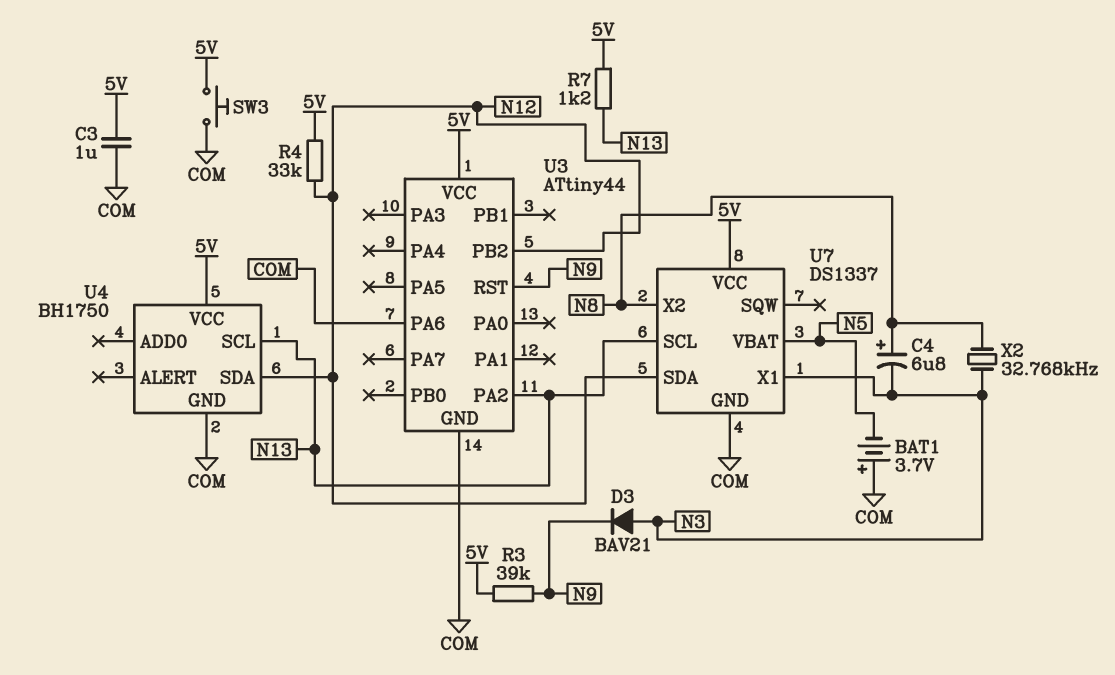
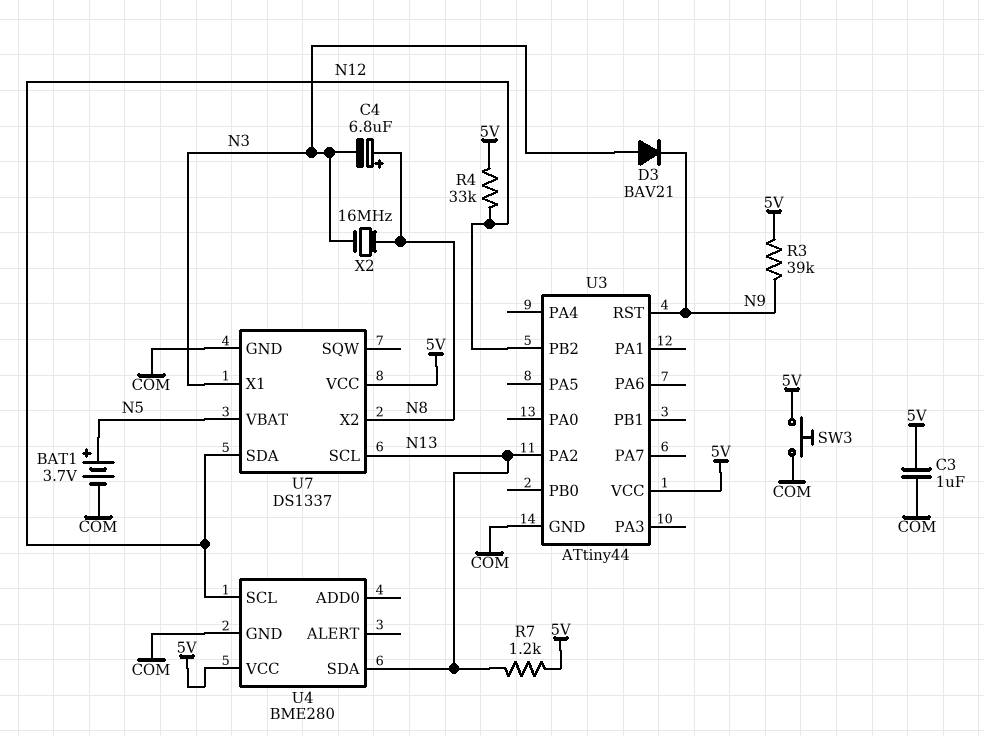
BAT1: 3.7V (plus COM, minus N5) -> 3.7V (plus N5, minus COM)
U3 pin PA6: COM -> none
U4: BH1750 -> BME280
U4 pin SCL: N13 -> N12
U4 pin SDA: N12 -> N13
X2: 32.768kHz (N3, N8) -> 16MHz (N3, N8)

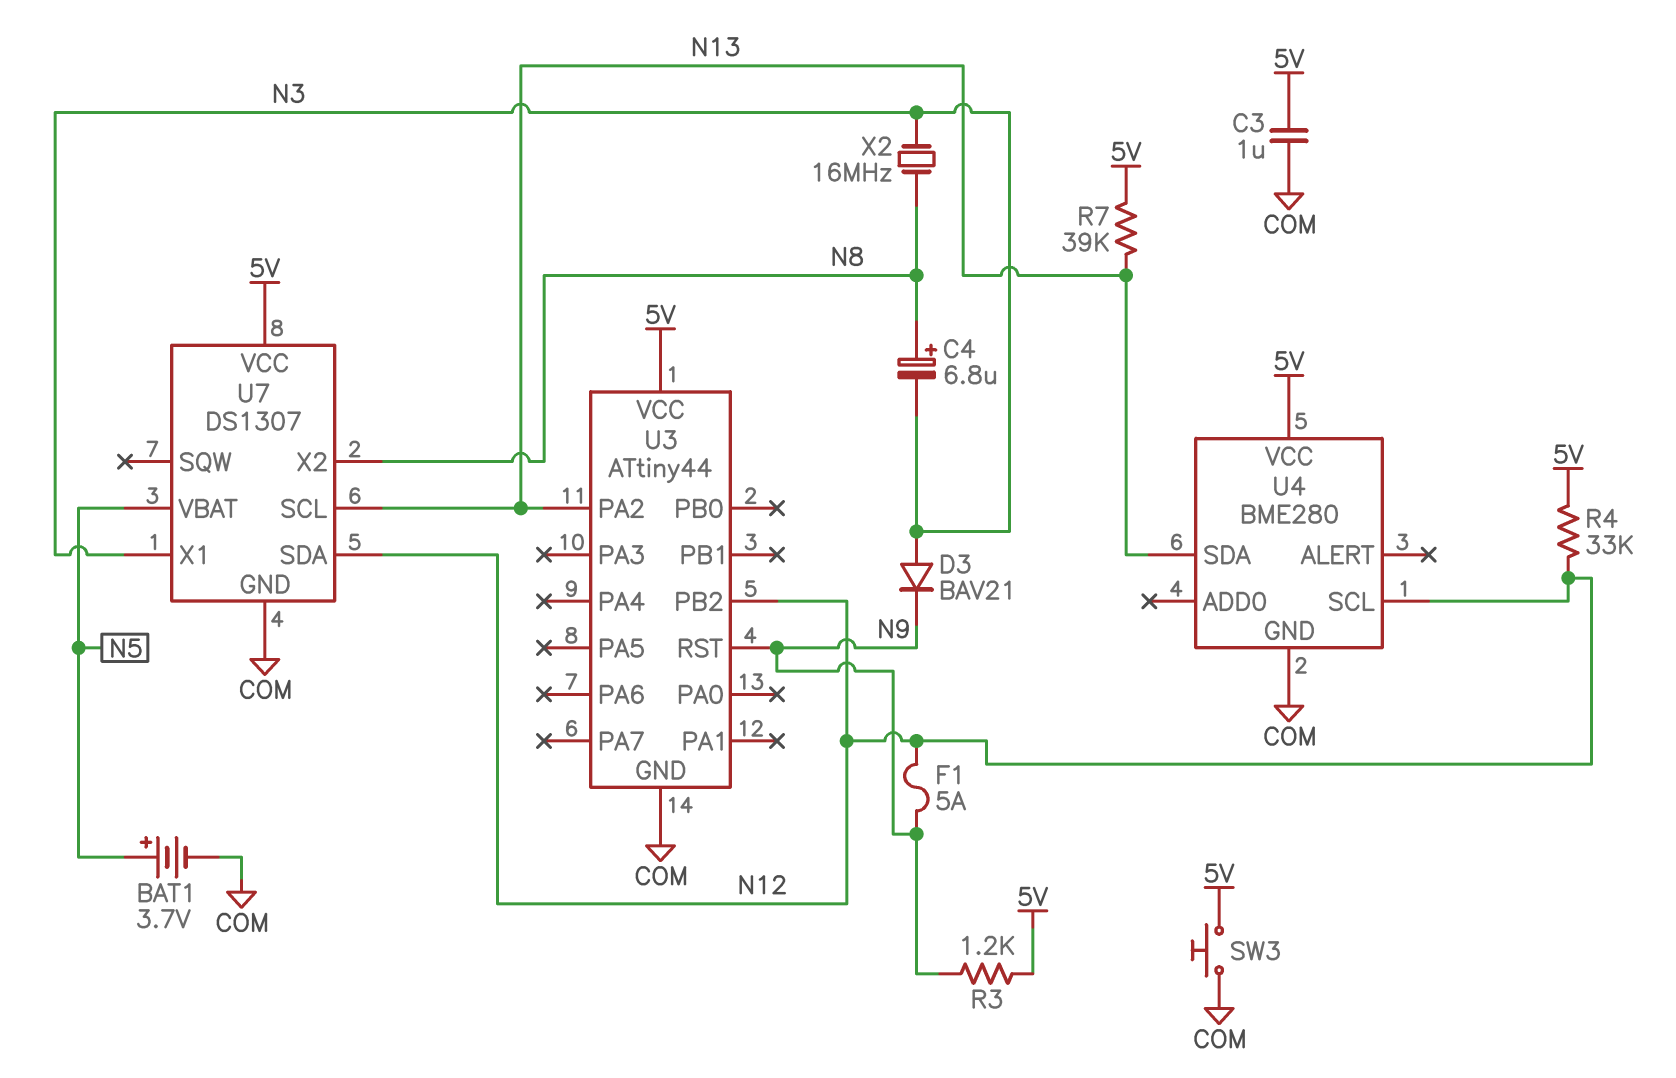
F1: none -> 5A (N9, N12)
R3: 39k (5V, N9) -> 1.2k (5V, N9)
R7: 1.2k (5V, N13) -> 39k (5V, N13)
U7: DS1337 -> DS1307

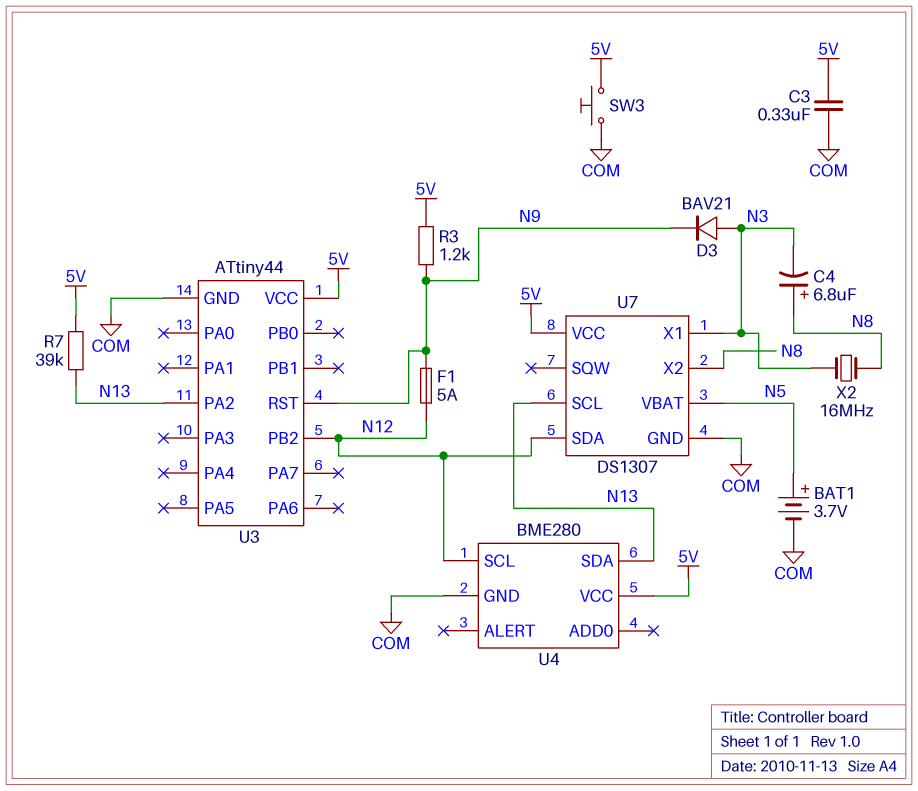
C3: 1uF (5V, COM) -> 330nF (5V, COM)
R4: 33k (5V, N12) -> none

